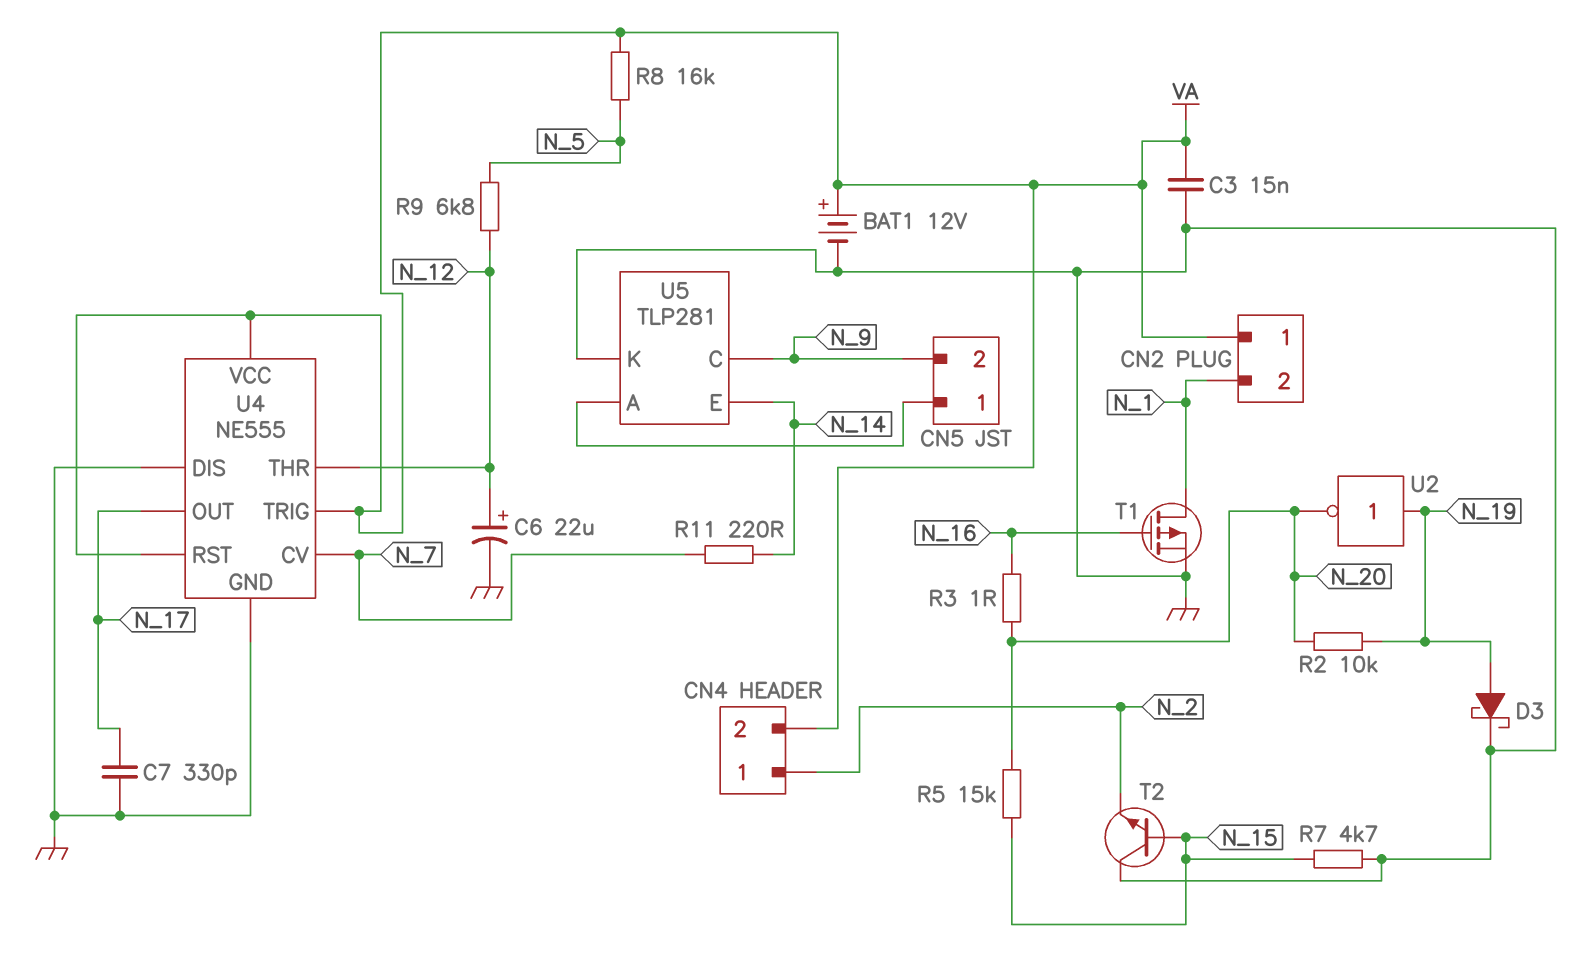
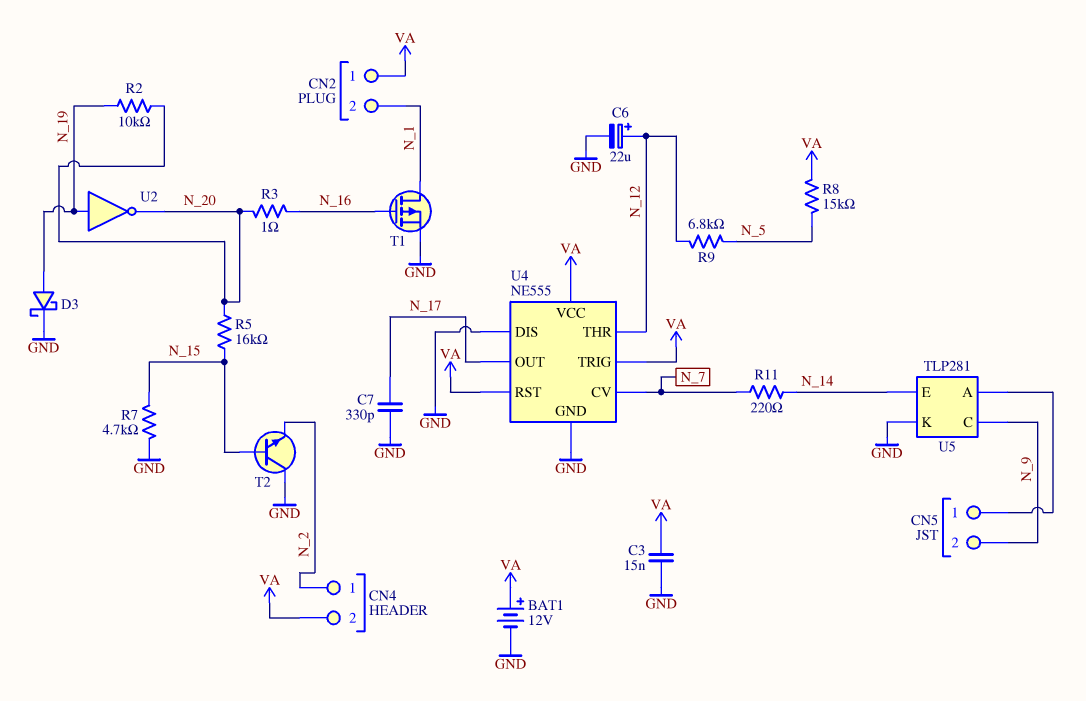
R5: 15k (N_15, N_20) -> 16k (N_15, N_20)
R8: 16k (N_5, VA) -> 15k (N_5, VA)

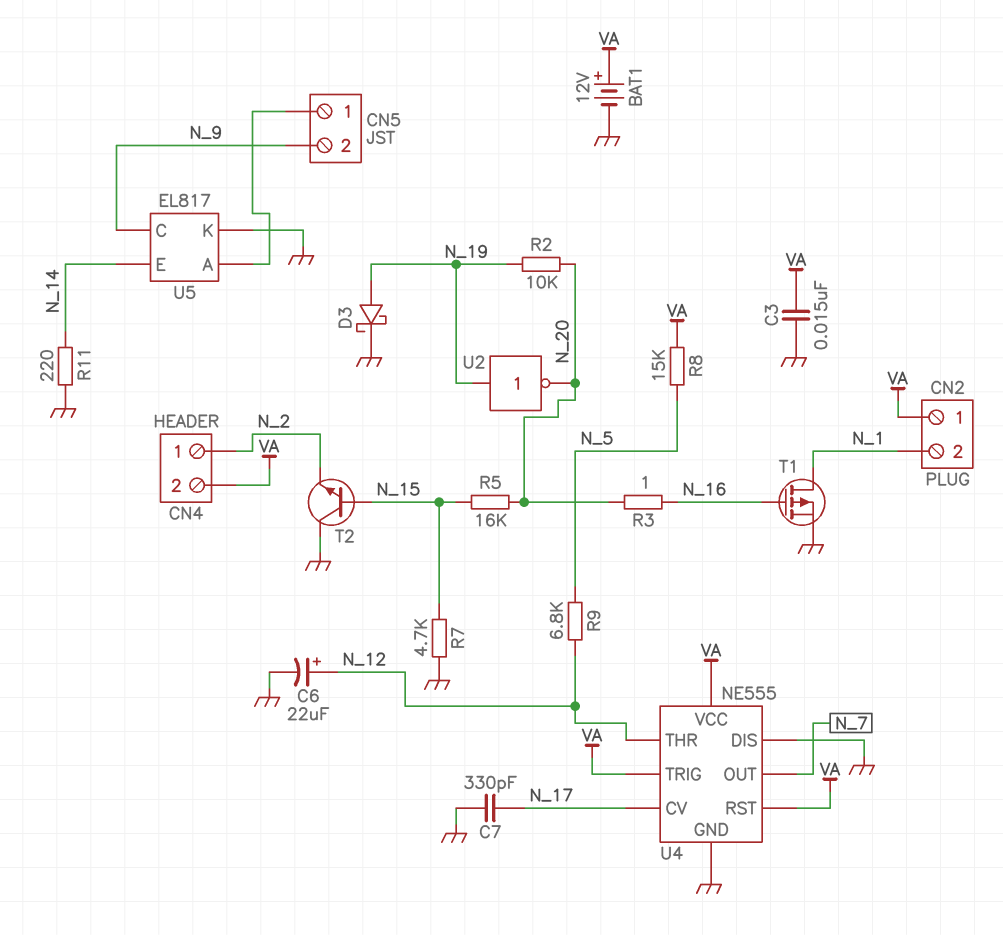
R11: 220 (N_7, N_14) -> 220 (GND, N_14)
U4 pin CV: N_7 -> N_17
U4 pin OUT: N_17 -> N_7
U5: TLP281 -> EL817

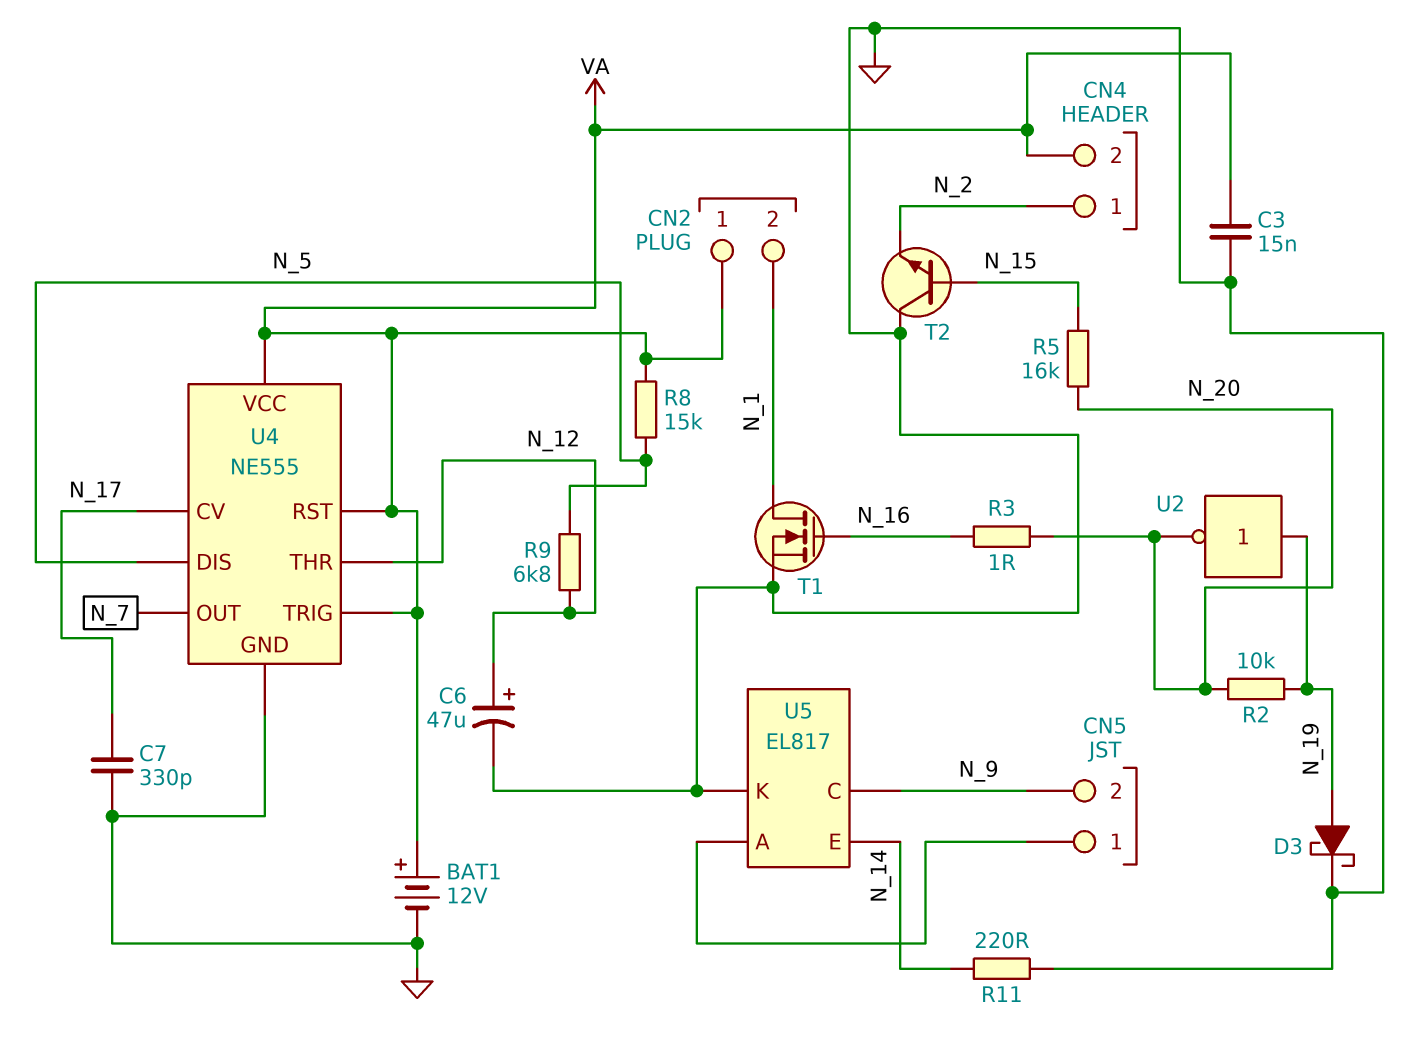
C6: 22uF (plus N_12, minus GND) -> 47uF (plus N_12, minus GND)
R7: 4.7k (GND, N_15) -> none
T1: PMOS (G N_16, D N_1, S GND) -> NMOS (G N_16, D N_1, S GND)
U4 pin DIS: GND -> N_5

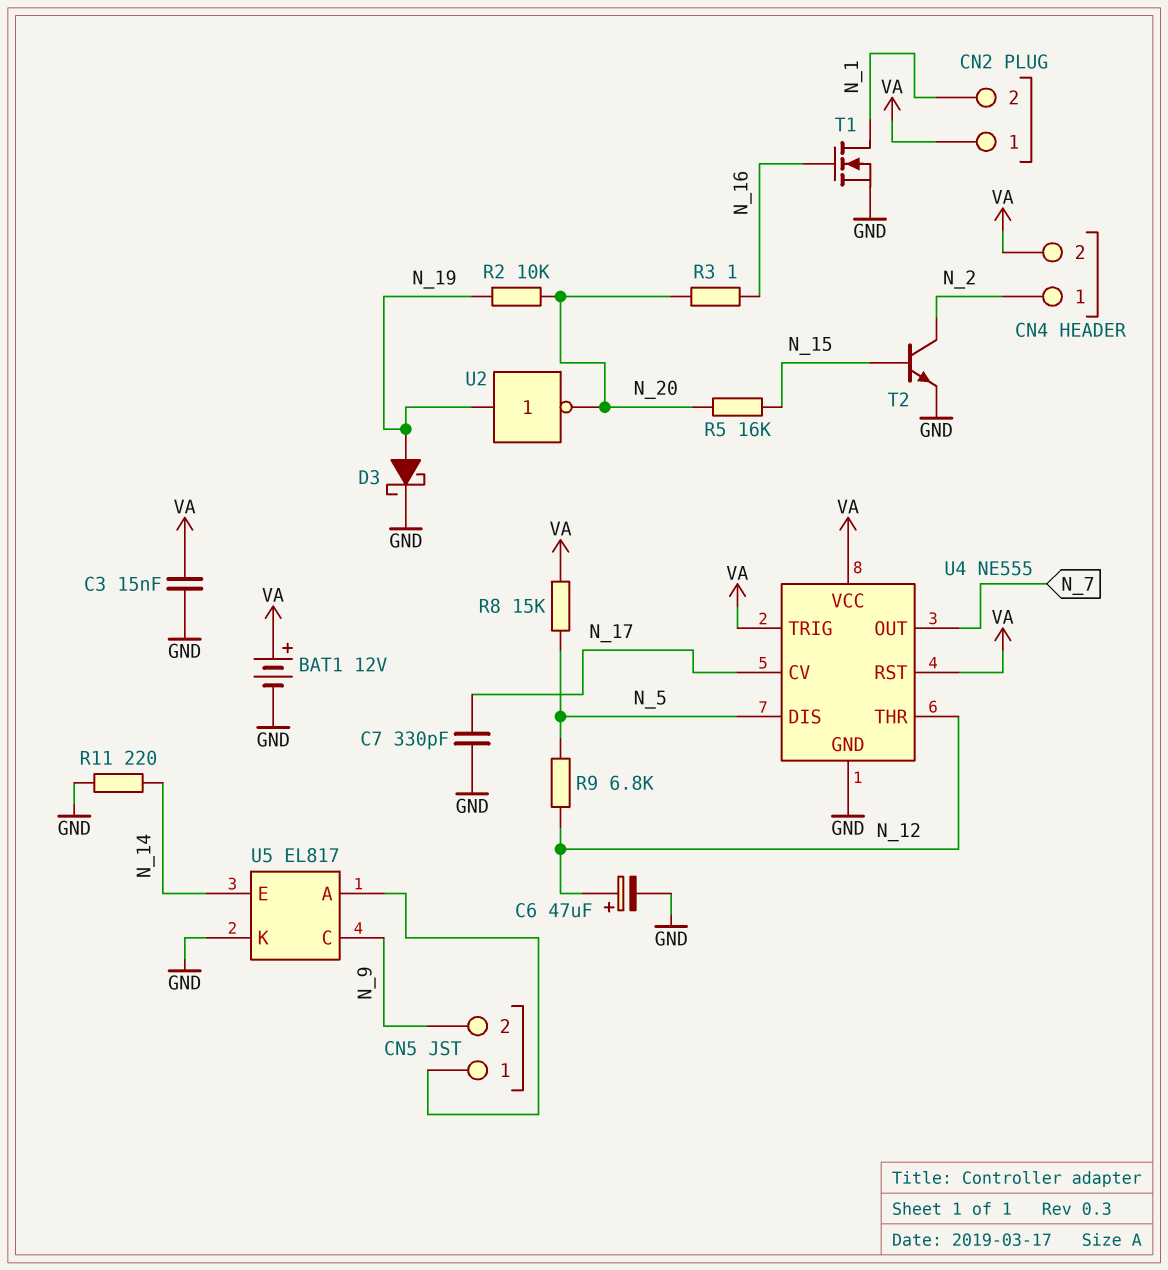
T2: NPN (B N_15, C GND, E N_2) -> NPN (B N_15, C N_2, E GND)

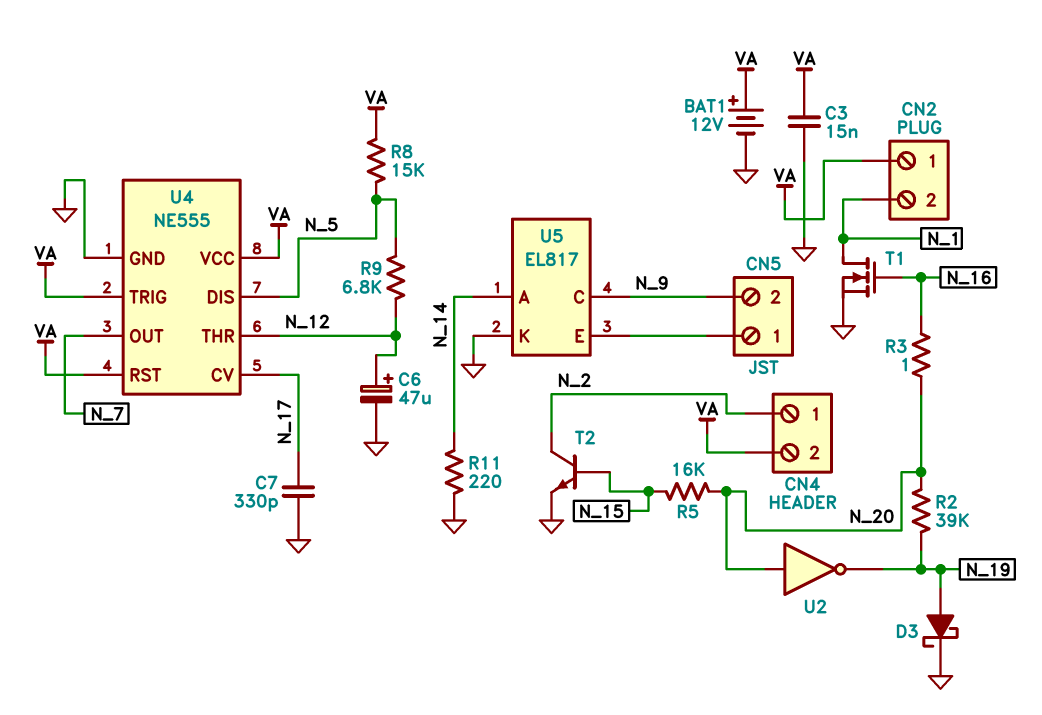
R2: 10k (N_19, N_20) -> 39k (N_19, N_20)
U2: NOT (in N_19, out N_20) -> NOT (in N_20, out N_19)
U5 pin A: CN5/1 -> N_14
U5 pin E: N_14 -> CN5/1

